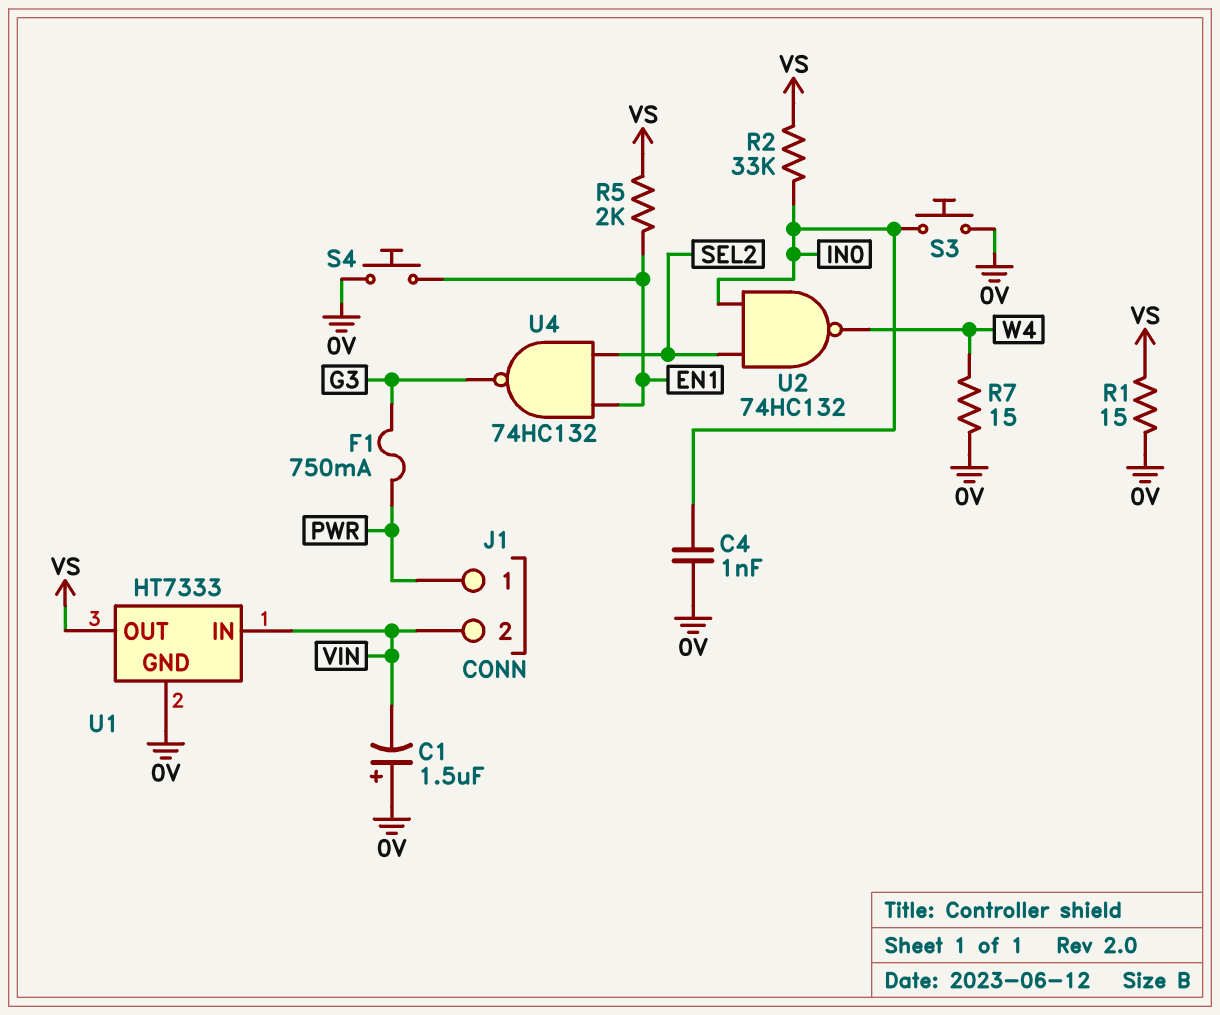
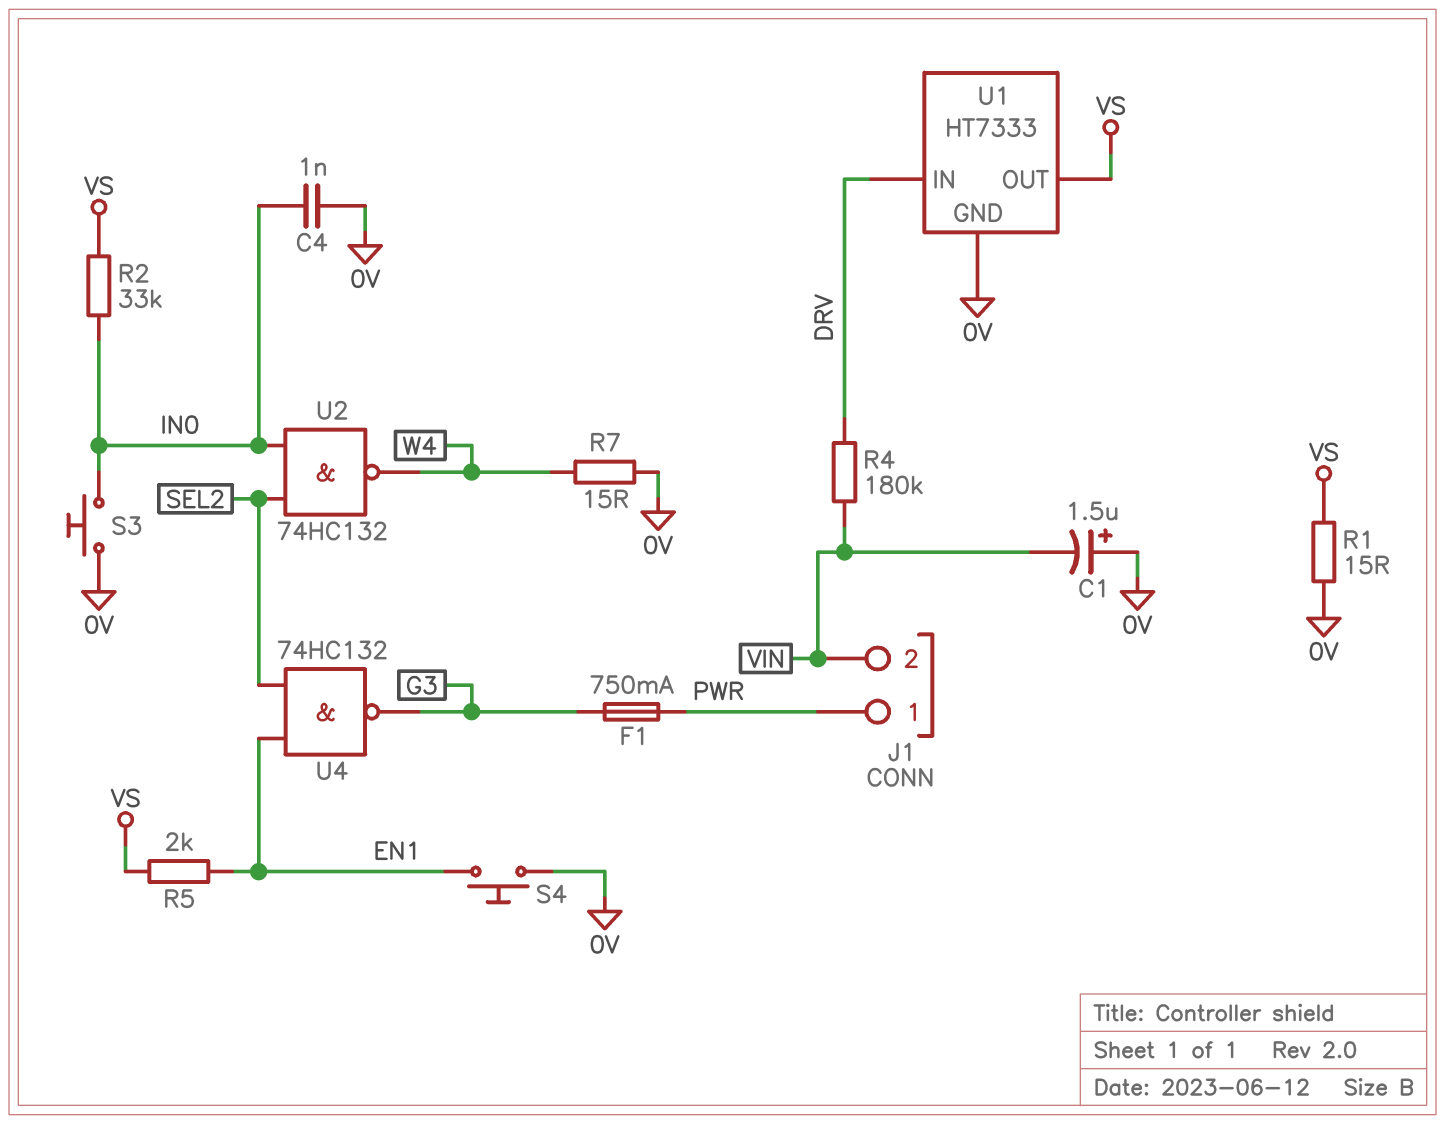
R4: none -> 180k (DRV, VIN)
U1 pin IN: VIN -> DRV

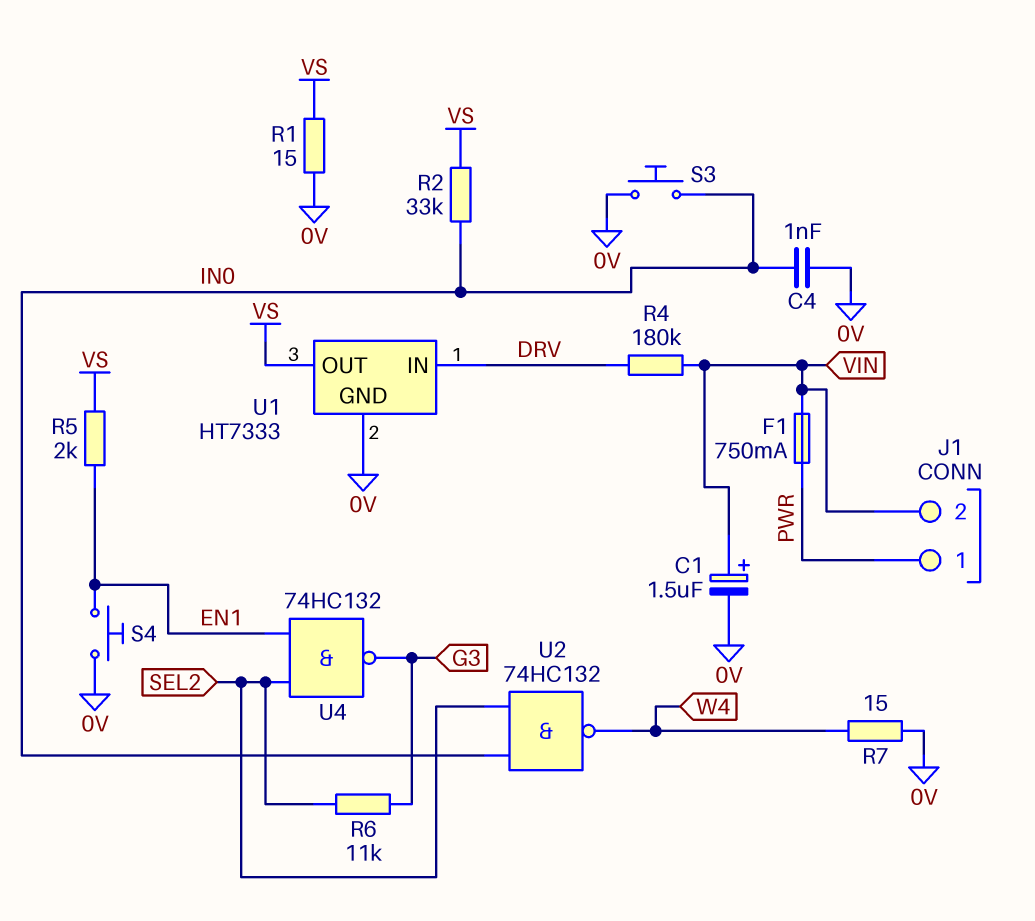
C1: 1.5uF (plus 0V, minus VIN) -> 1.5uF (plus VIN, minus 0V)
F1: 750mA (G3, PWR) -> 750mA (PWR, VIN)
R6: none -> 11k (G3, SEL2)

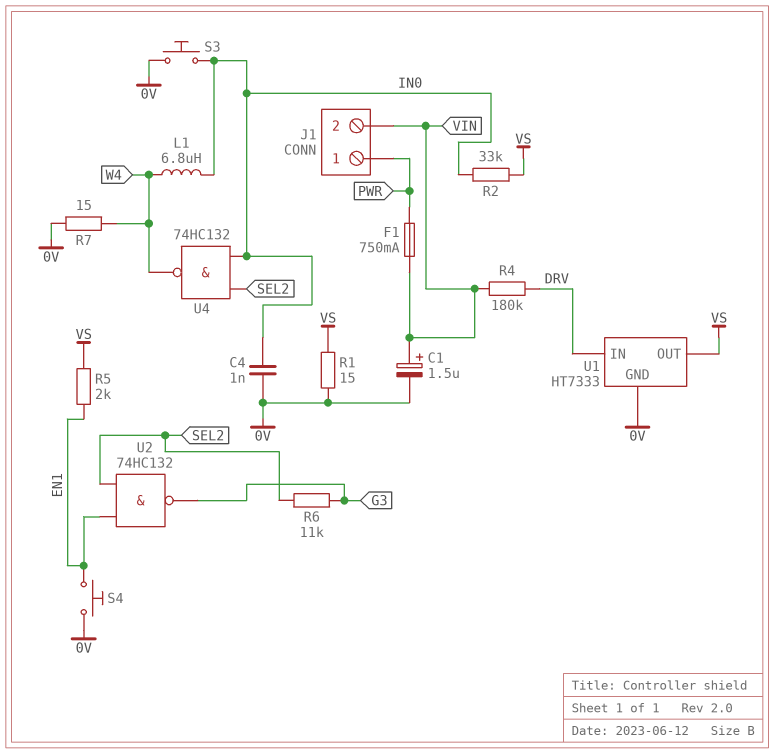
L1: none -> 6.8uH (IN0, W4)
U2: NAND 74HC132 (in IN0, in SEL2, out W4) -> NAND 74HC132 (in EN1, in SEL2, out G3)
U4: NAND 74HC132 (in EN1, in SEL2, out G3) -> NAND 74HC132 (in IN0, in SEL2, out W4)

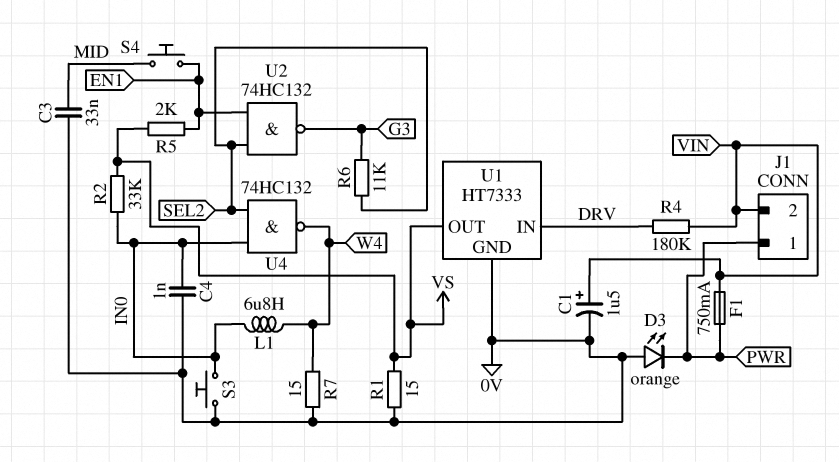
C3: none -> 33nF (0V, MID)
D3: none -> LED orange (A 0V, K PWR)
S4: button (0V, EN1) -> button (EN1, MID)

